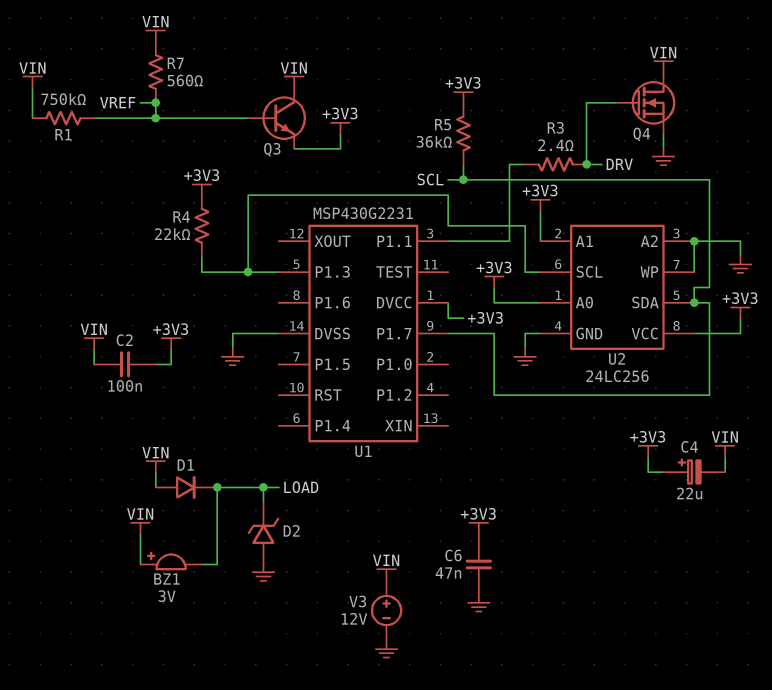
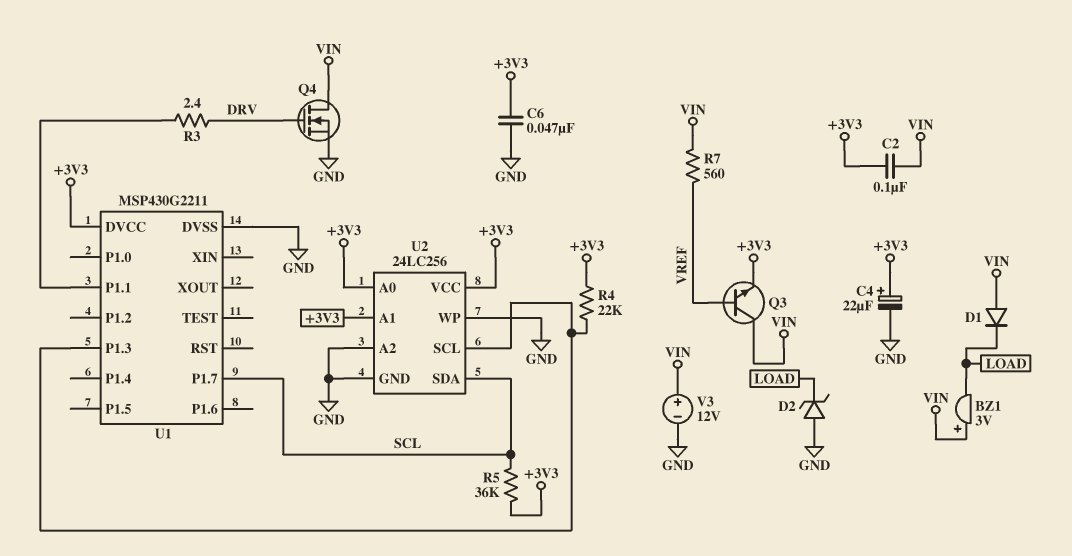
C4: 22uF (plus +3V3, minus VIN) -> 22uF (plus +3V3, minus GND)
R1: 750k (VIN, VREF) -> none
U1: MSP430G2231 -> MSP430G2211

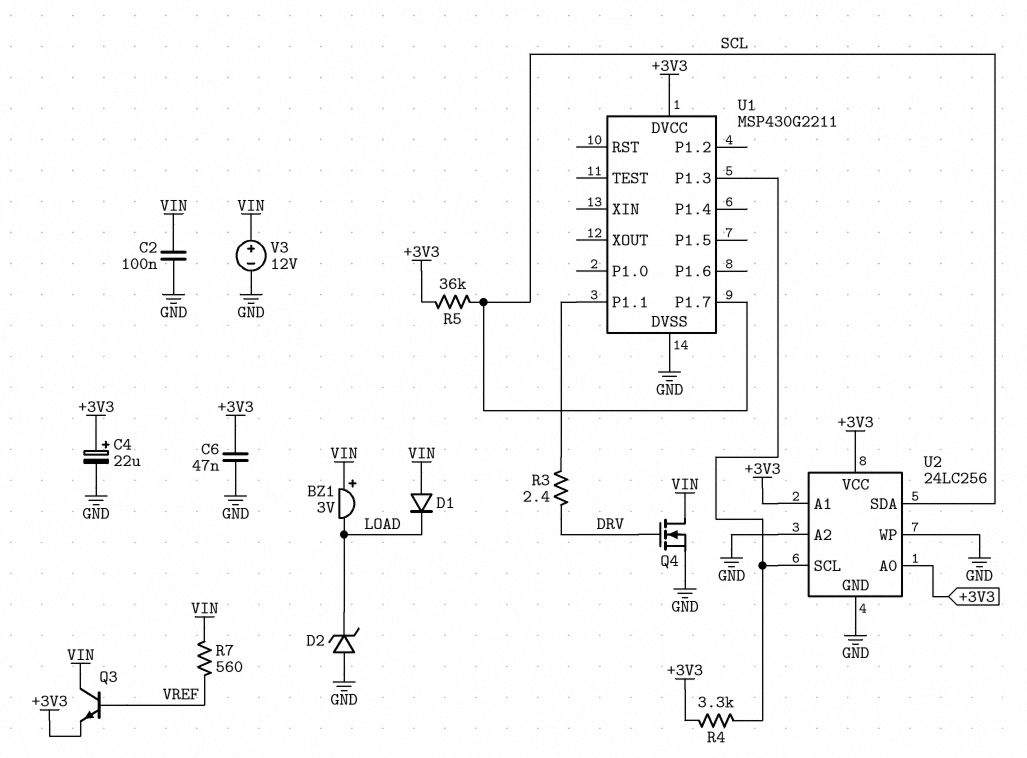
C2: 100nF (+3V3, VIN) -> 100nF (GND, VIN)
R4: 22k (+3V3, U1/P1.3) -> 3.3k (+3V3, U1/P1.3)

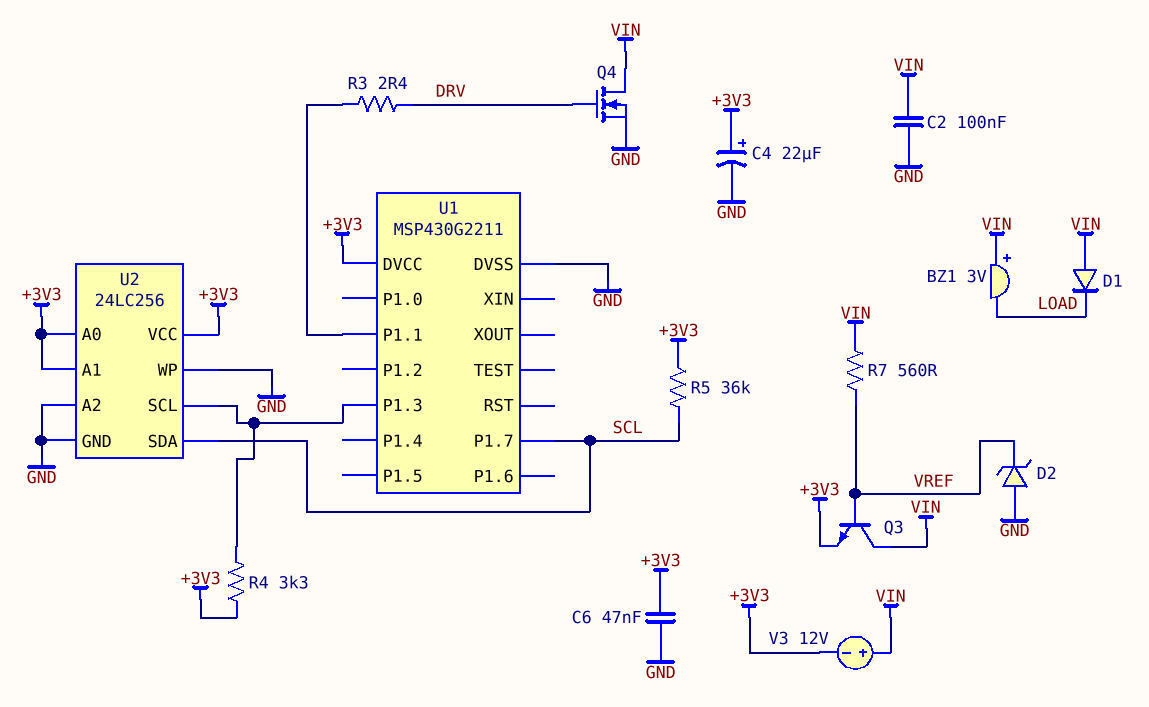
D2: zener (A GND, K LOAD) -> zener (A GND, K VREF)
V3: 12V (plus VIN, minus GND) -> 12V (plus VIN, minus +3V3)

